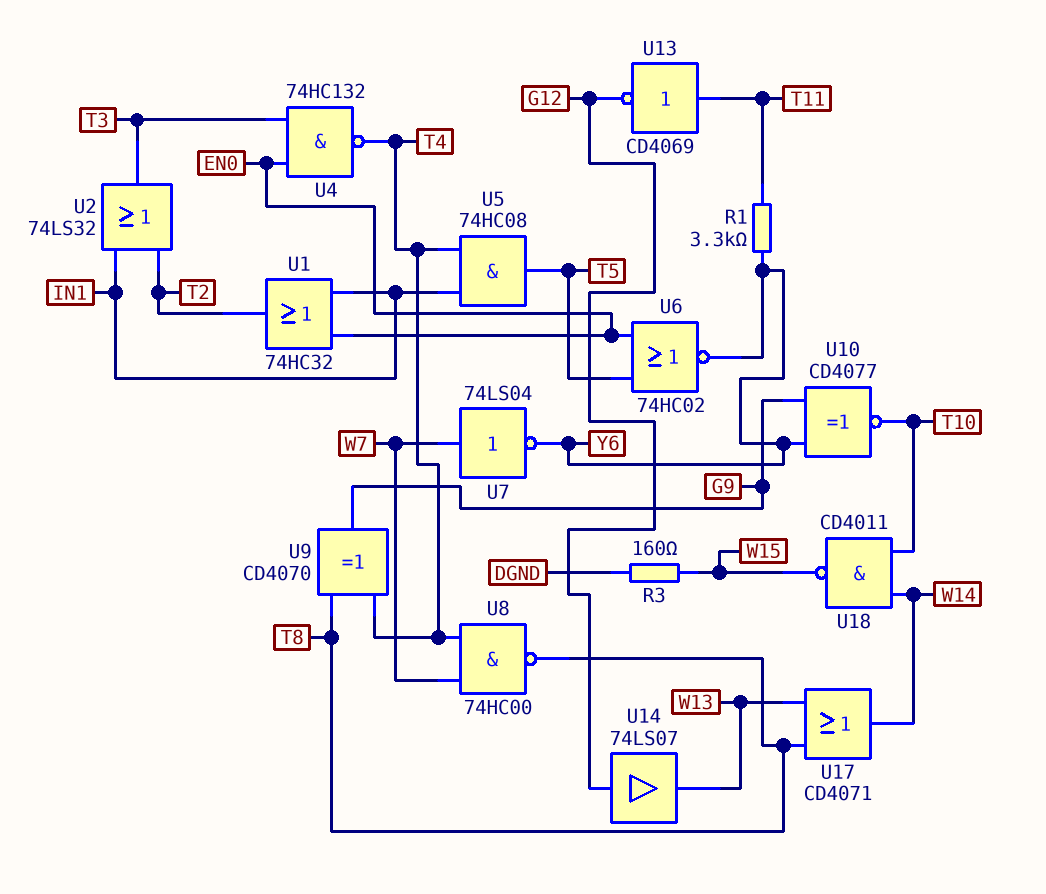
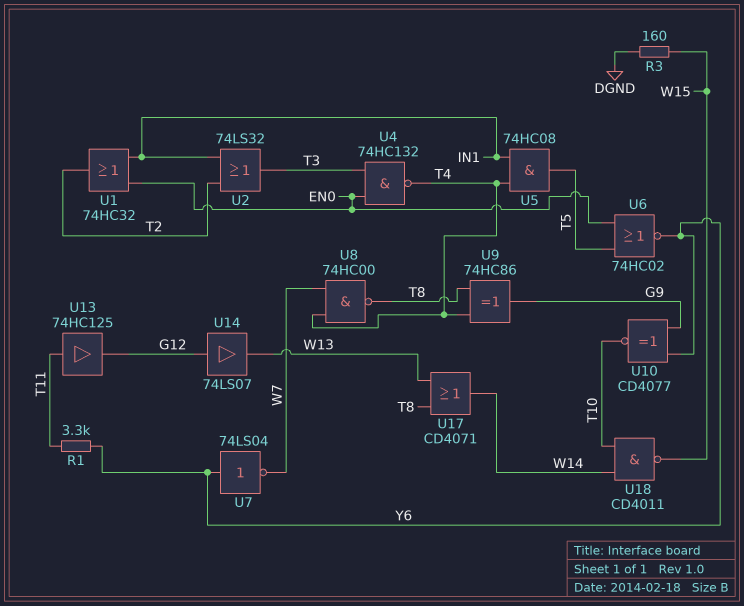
U7: NOT 74LS04 (in W7, out Y6) -> NOT 74LS04 (in Y6, out W7)
U9: XOR CD4070 (in T4, in T8, out G9) -> XOR 74HC86 (in T4, in T8, out G9)
U13: NOT CD4069 (in T11, out G12) -> buffer 74HC125 (in T11, out G12)

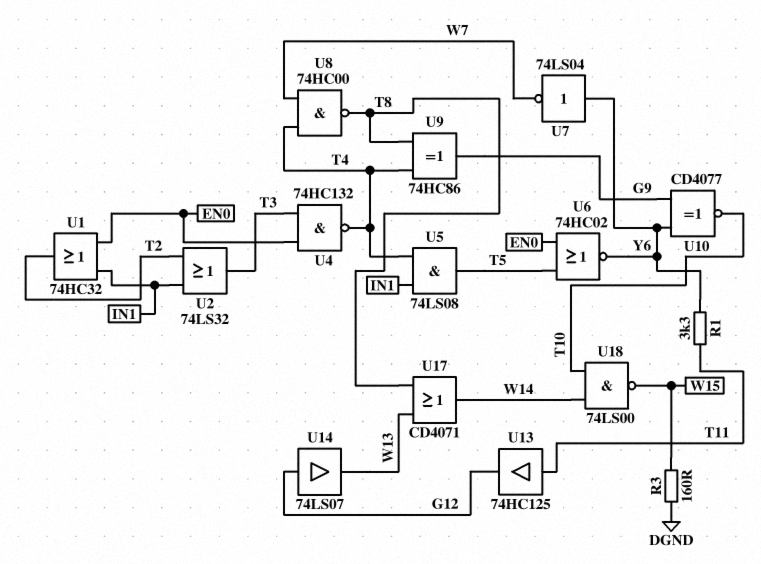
U5: AND 74HC08 (in IN1, in T4, out T5) -> AND 74LS08 (in IN1, in T4, out T5)
U18: NAND CD4011 (in T10, in W14, out W15) -> NAND 74LS00 (in T10, in W14, out W15)

